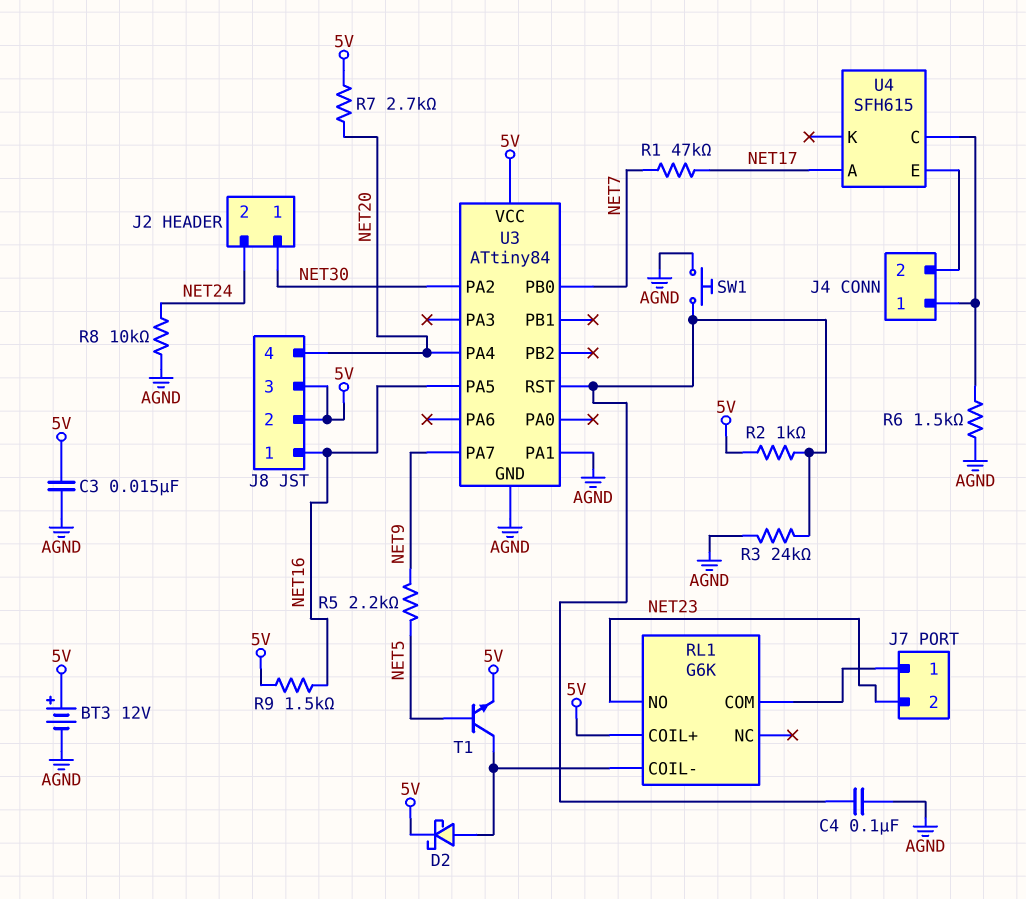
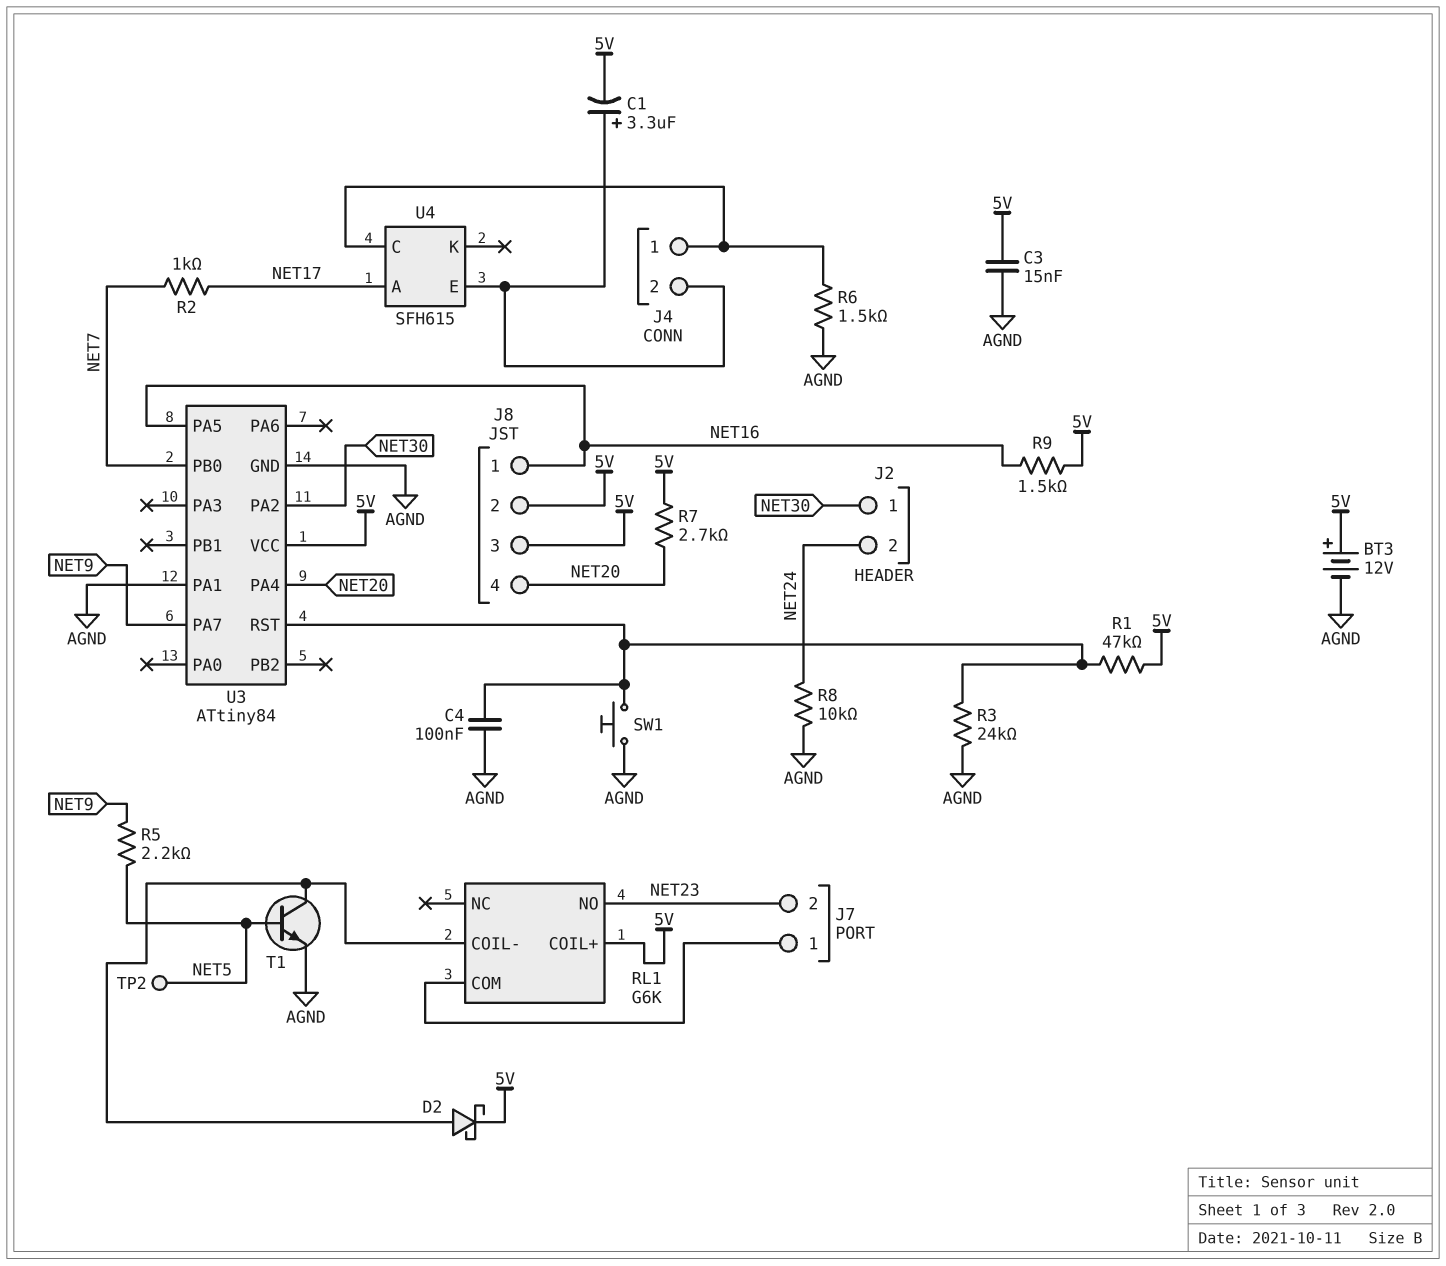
C1: none -> 3.3uF (plus J4/2, minus 5V)
R1: 47k (NET7, NET17) -> 47k (5V, U3/RST)
R2: 1k (5V, U3/RST) -> 1k (NET7, NET17)
T1: NPN (B NET5, C RL1/COIL-, E 5V) -> NPN (B NET5, C RL1/COIL-, E AGND)
TP2: none -> test point (NET5)

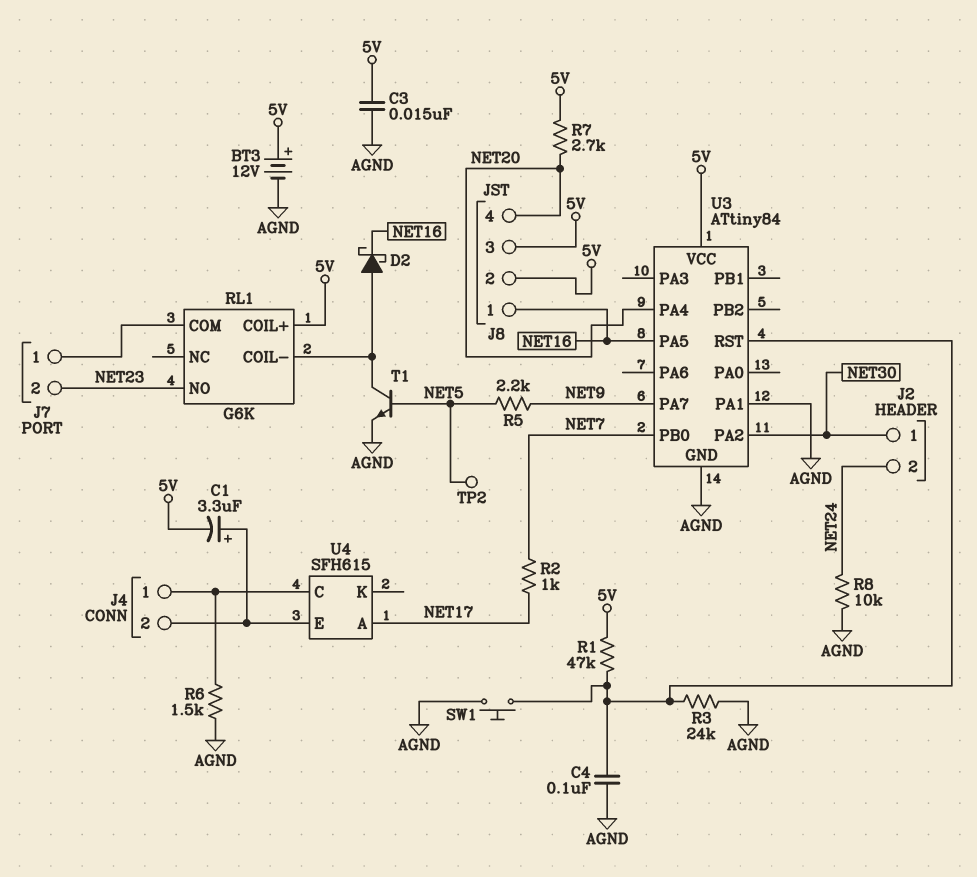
D2: schottky (A RL1/COIL-, K 5V) -> schottky (A RL1/COIL-, K NET16)
R9: 1.5k (5V, NET16) -> none

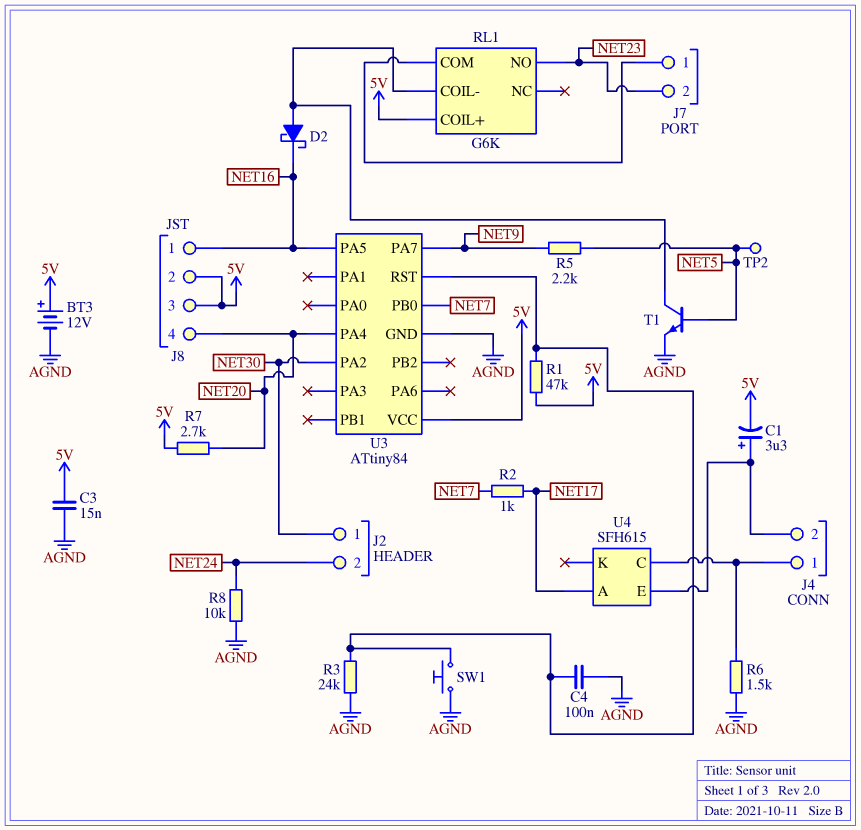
U3 pin PA1: AGND -> none

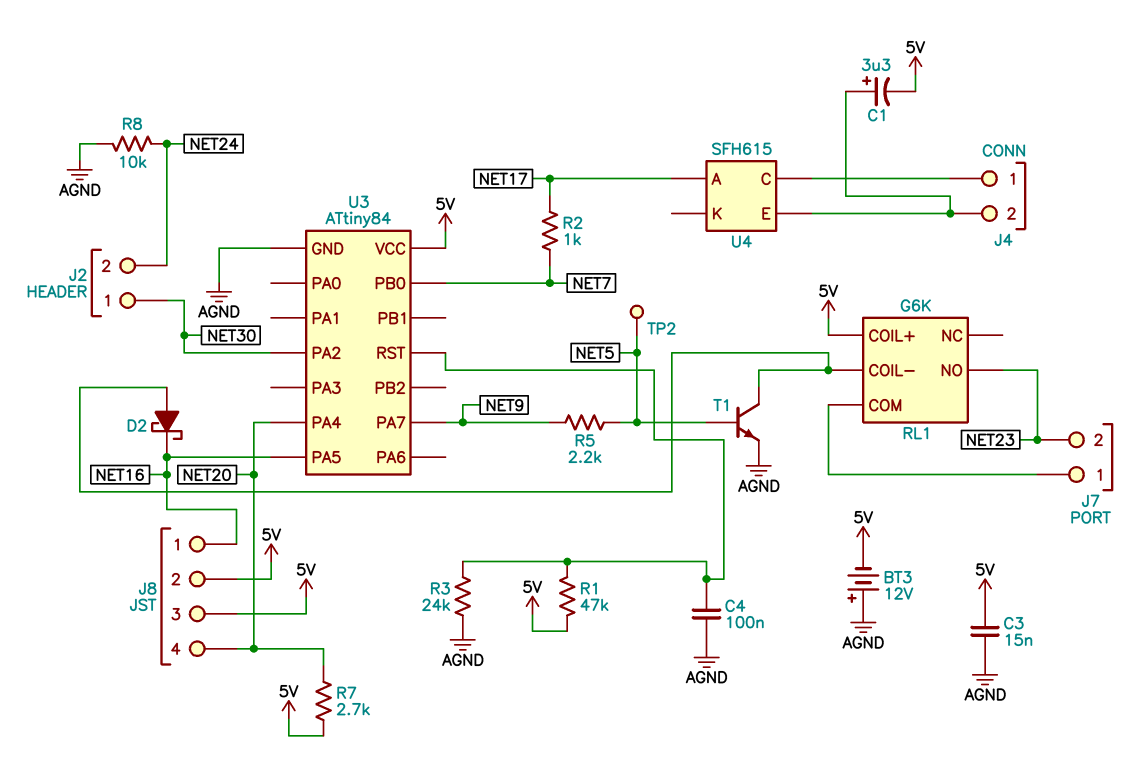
BT3: 12V (plus 5V, minus AGND) -> 12V (plus AGND, minus 5V)
R6: 1.5k (AGND, J4/1) -> none
SW1: button (AGND, U3/RST) -> none

